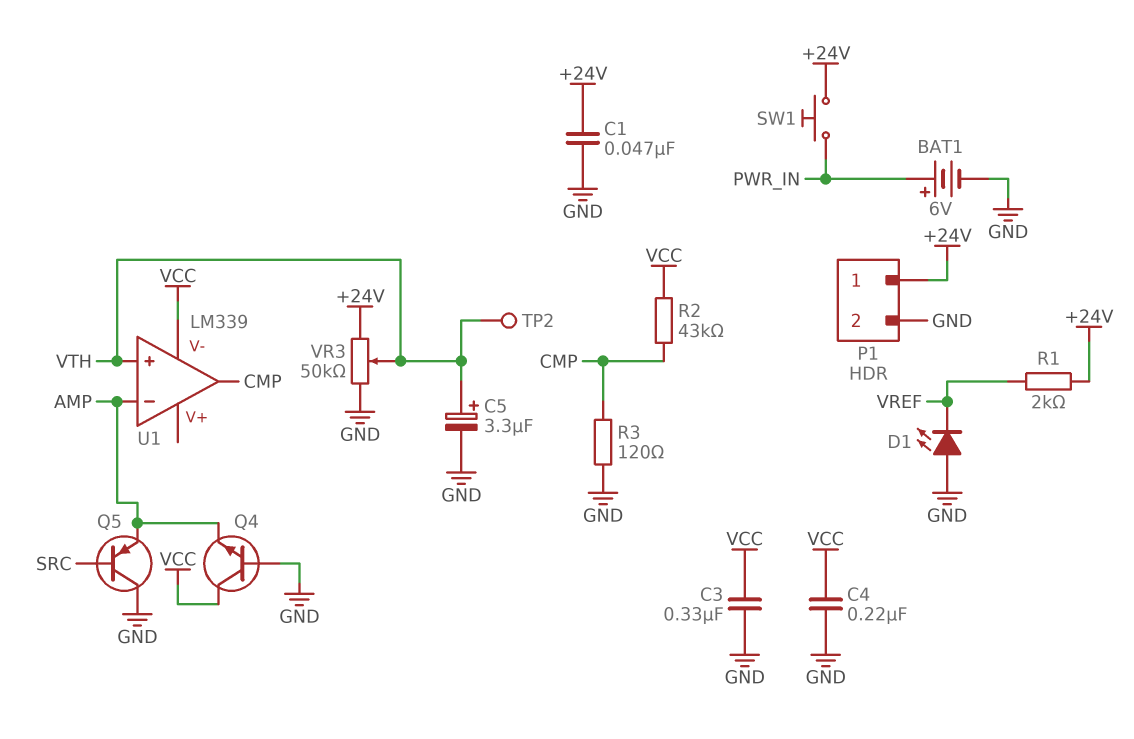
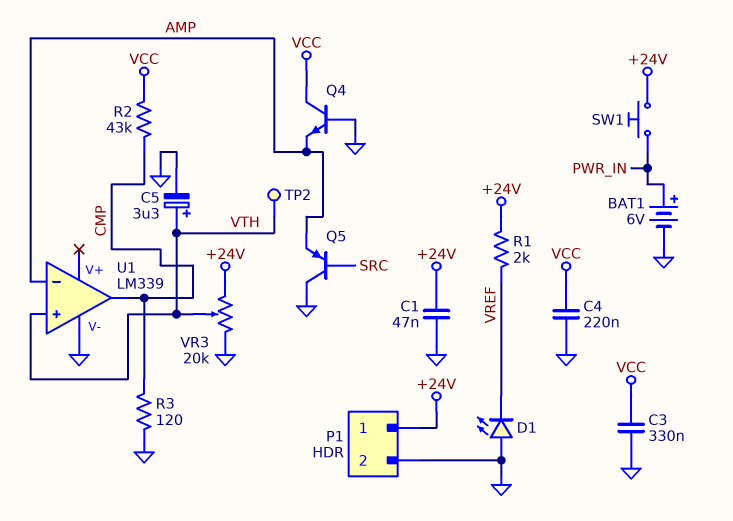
U1 pin V-: VCC -> GND
VR3: 50k (+24V, GND, wiper VTH) -> 20k (+24V, GND, wiper VTH)

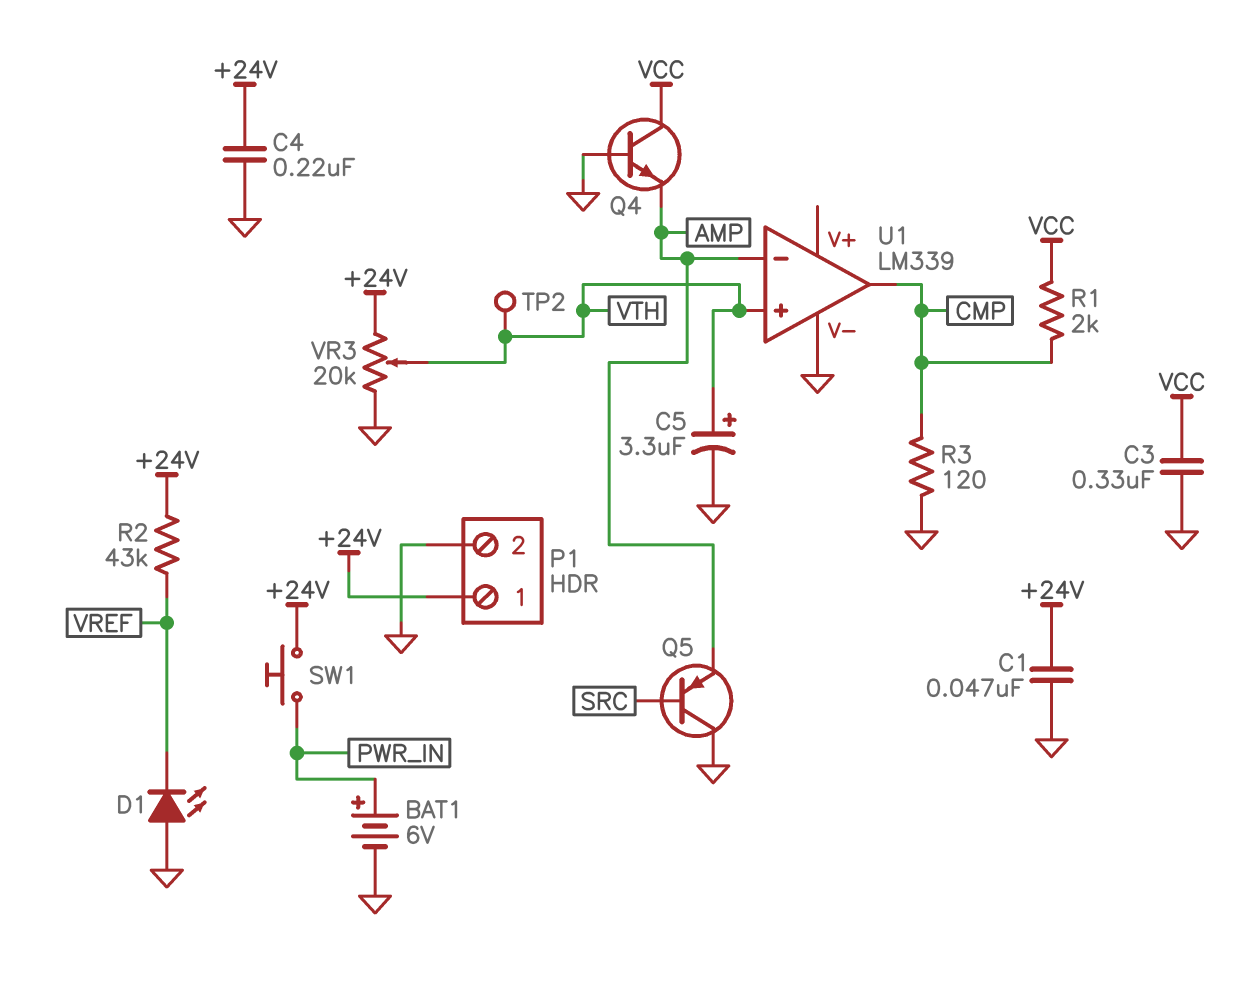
C4: 220nF (GND, VCC) -> 220nF (+24V, GND)
R1: 2k (+24V, VREF) -> 2k (CMP, VCC)
R2: 43k (CMP, VCC) -> 43k (+24V, VREF)

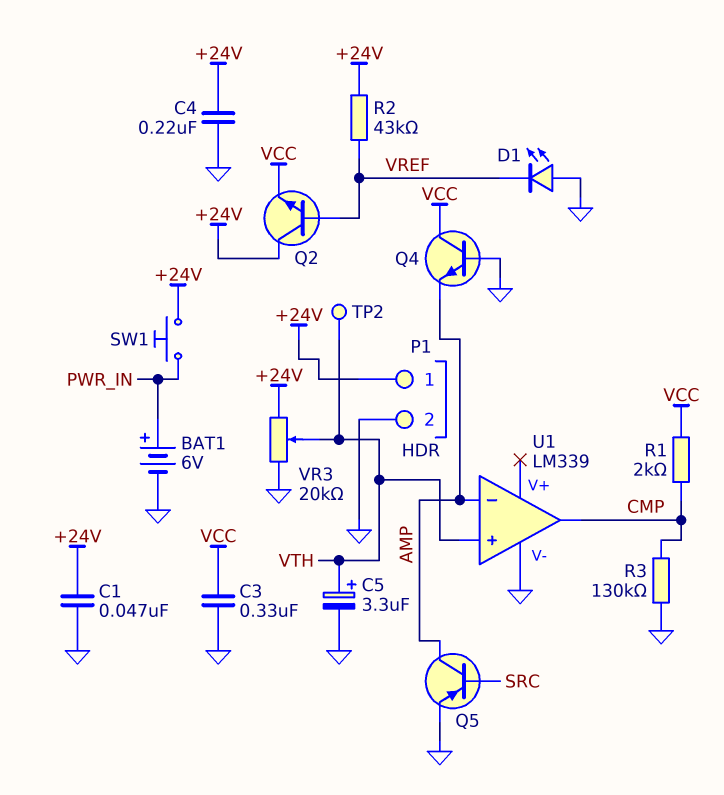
Q2: none -> NPN (B VREF, C +24V, E VCC)
Q5: PNP (B SRC, C GND, E AMP) -> PNP (B SRC, C AMP, E GND)
R3: 120 (CMP, GND) -> 130k (CMP, GND)

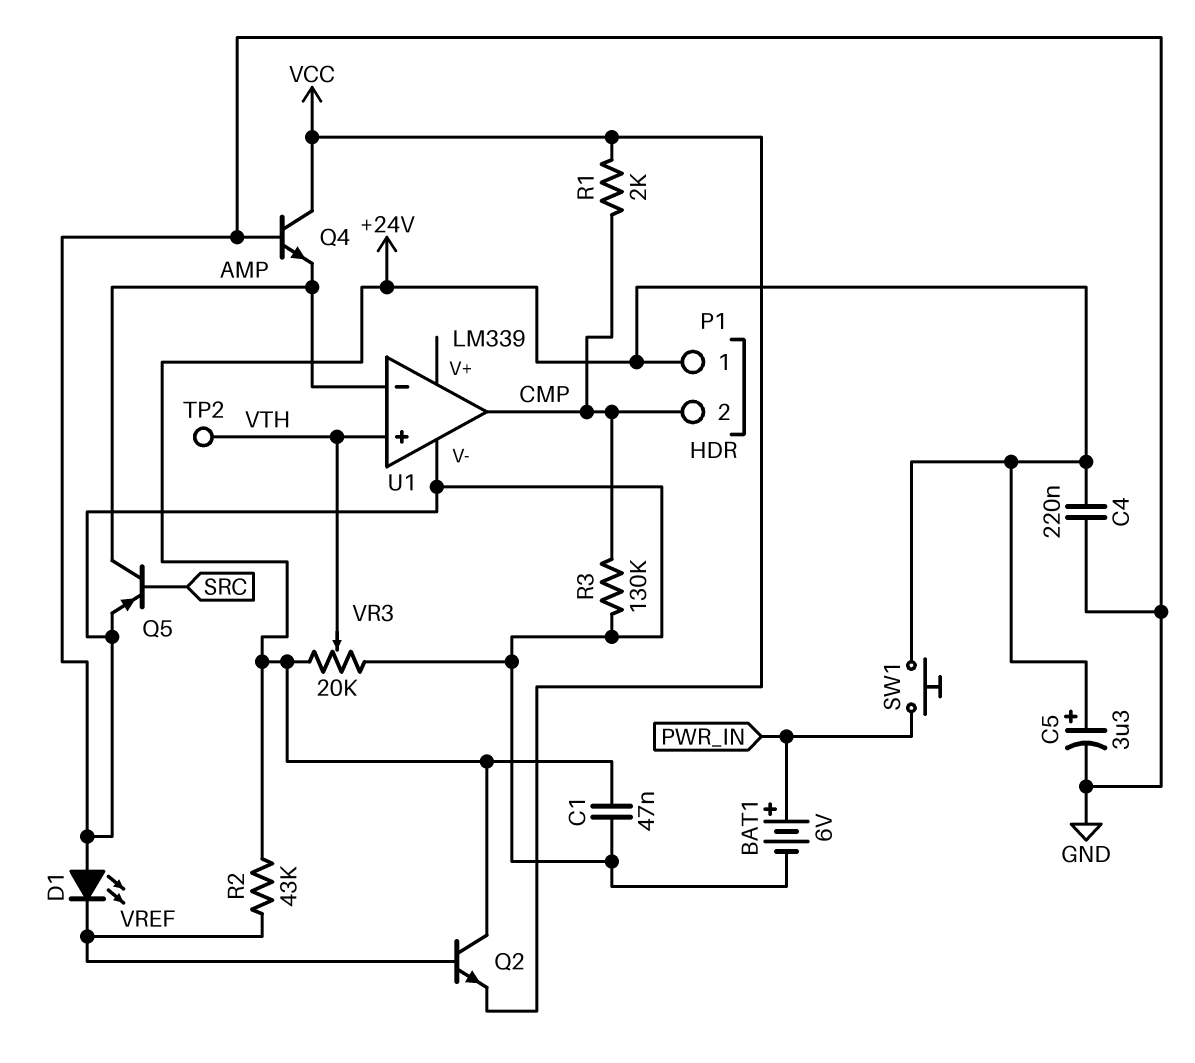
C3: 330nF (GND, VCC) -> none
C5: 3.3uF (plus VTH, minus GND) -> 3.3uF (plus +24V, minus GND)
P1 pin 2: GND -> CMP

